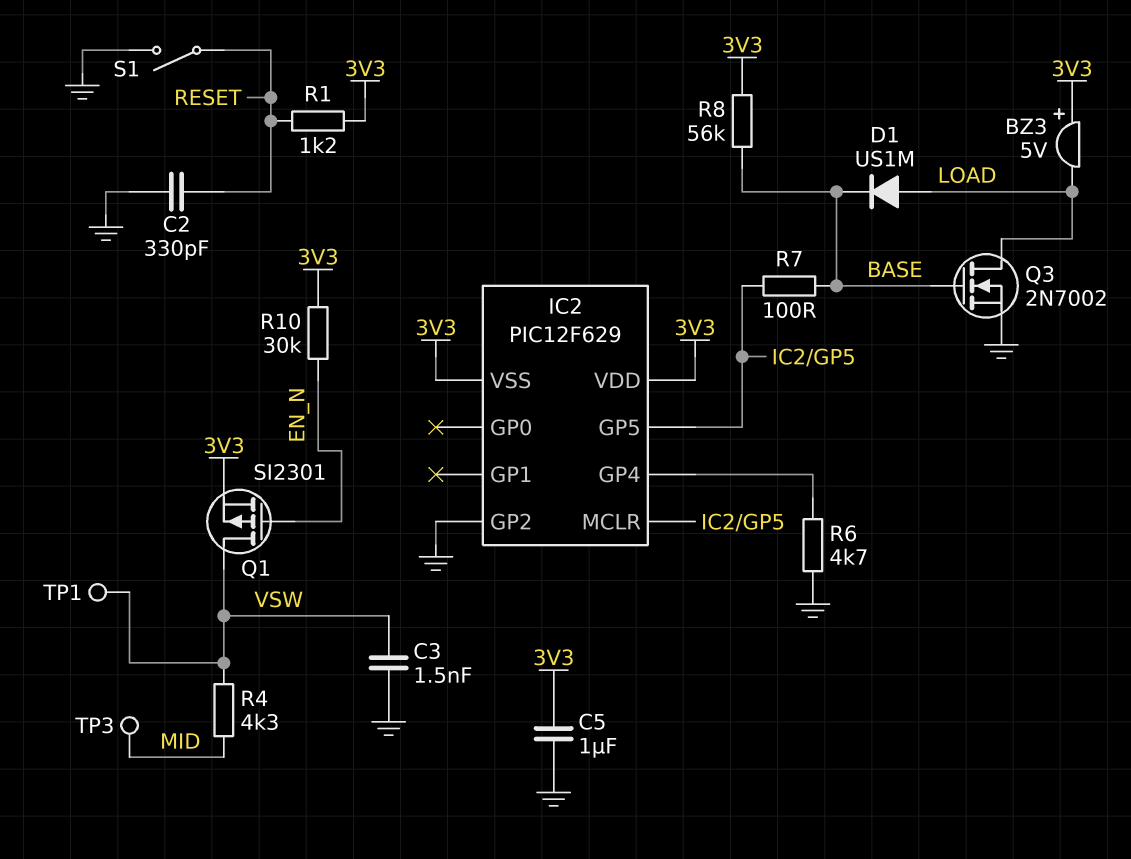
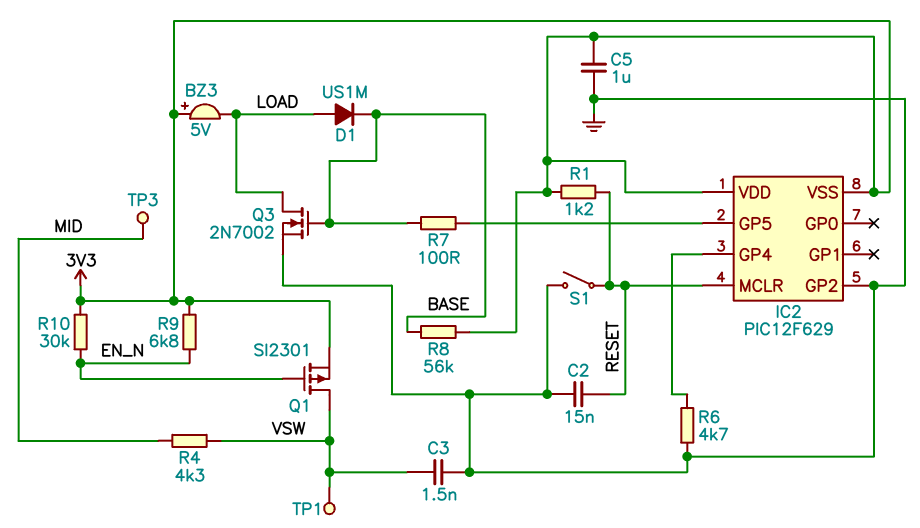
C2: 330pF (GND, RESET) -> 15nF (GND, RESET)
IC2 pin MCLR: IC2/GP5 -> RESET
R9: none -> 6.8k (3V3, EN_N)

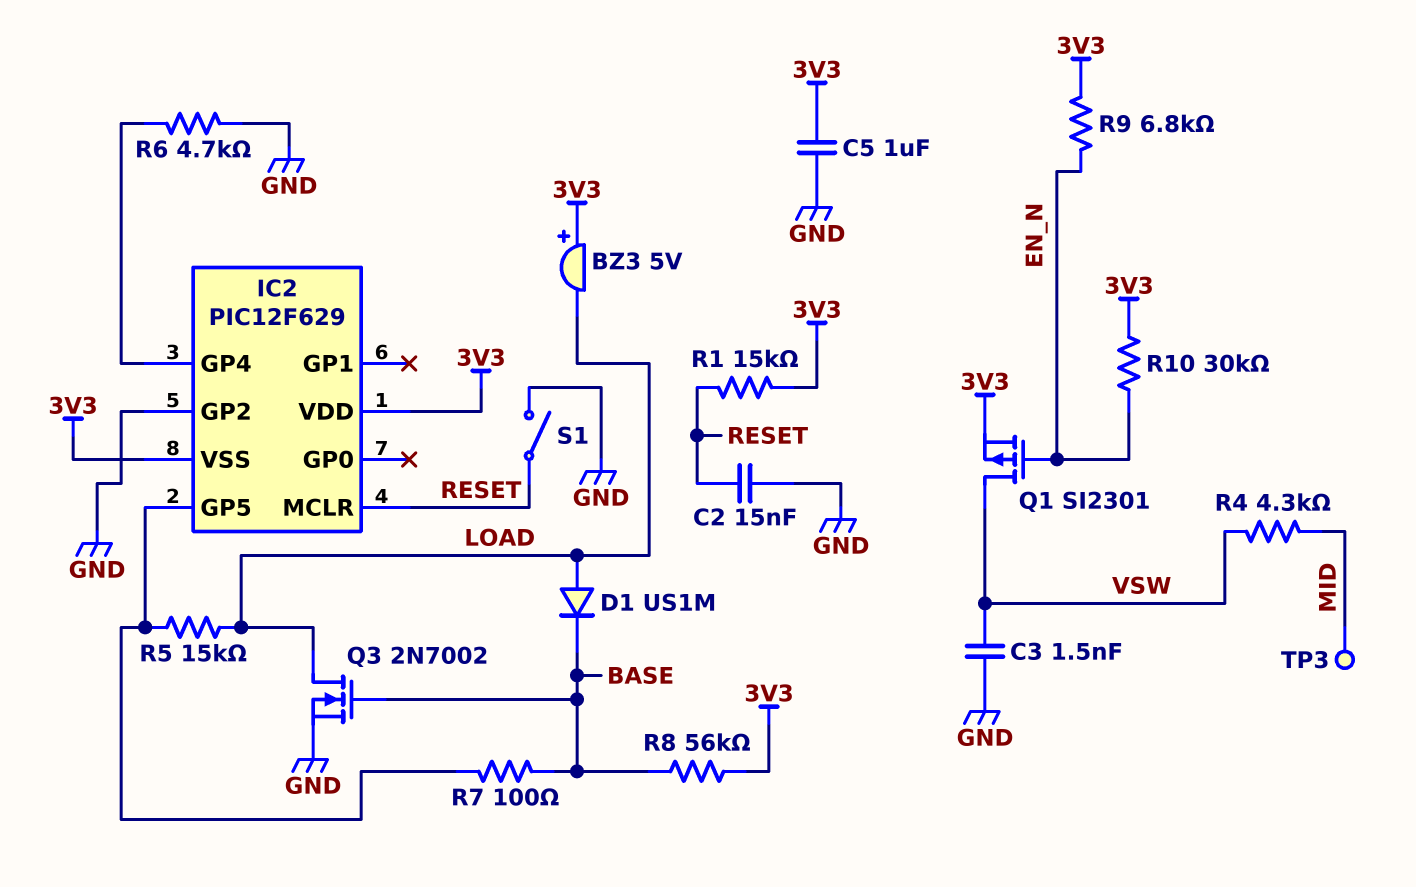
R1: 1.2k (3V3, RESET) -> 15k (3V3, RESET)
R5: none -> 15k (IC2/GP5, LOAD)
TP1: test point (VSW) -> none

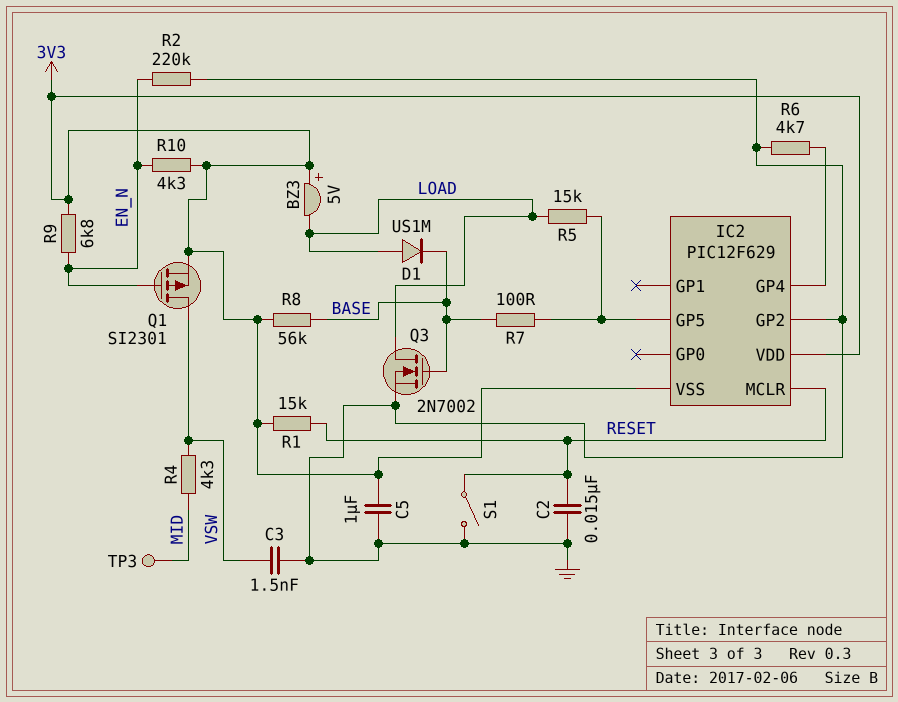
R2: none -> 220k (EN_N, GND)
R10: 30k (3V3, EN_N) -> 4.3k (3V3, EN_N)

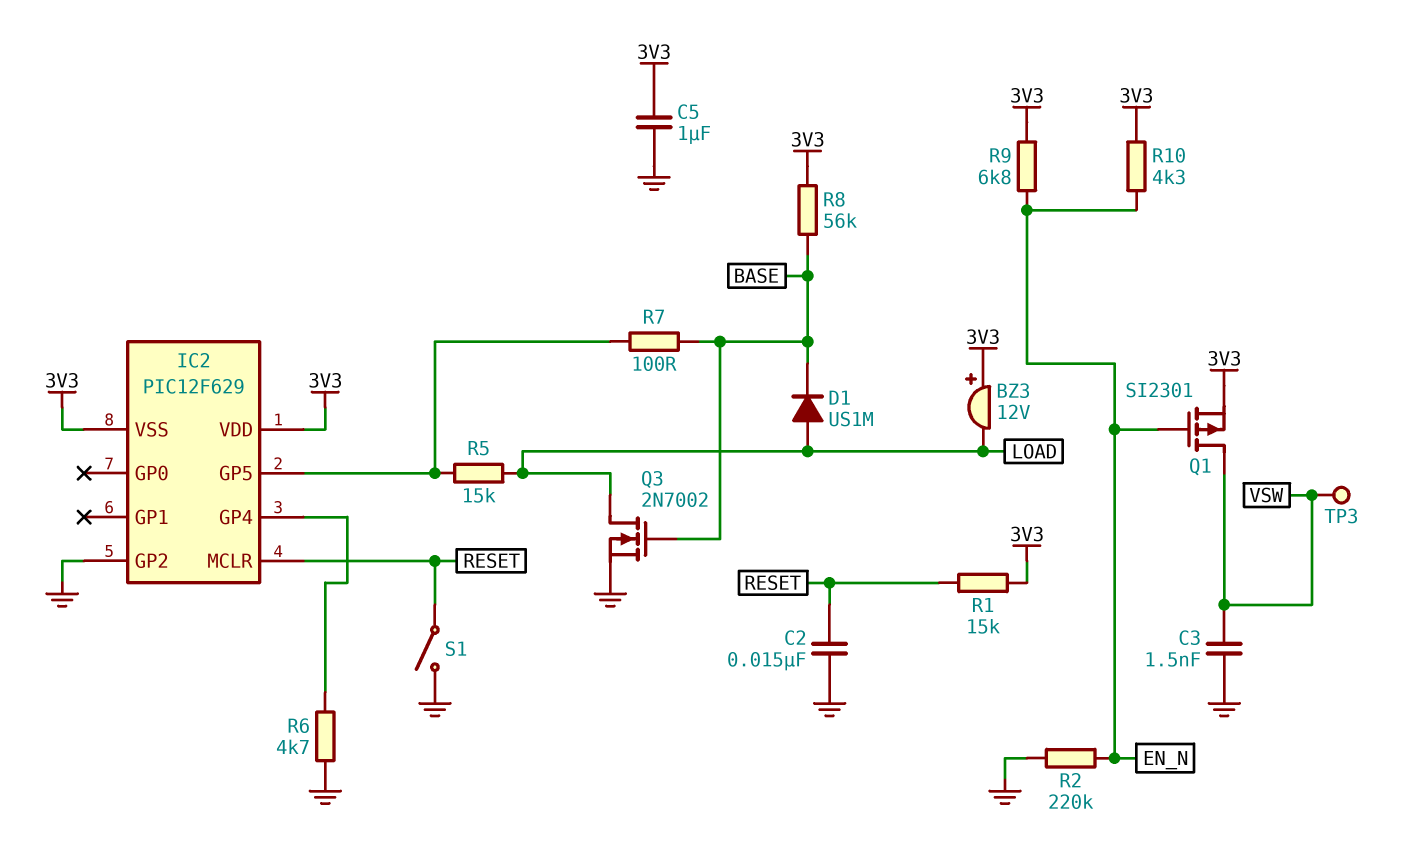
BZ3: buzzer 5V (plus 3V3, minus LOAD) -> buzzer 12V (plus 3V3, minus LOAD)
R4: 4.3k (MID, VSW) -> none
TP3: test point (MID) -> test point (VSW)

